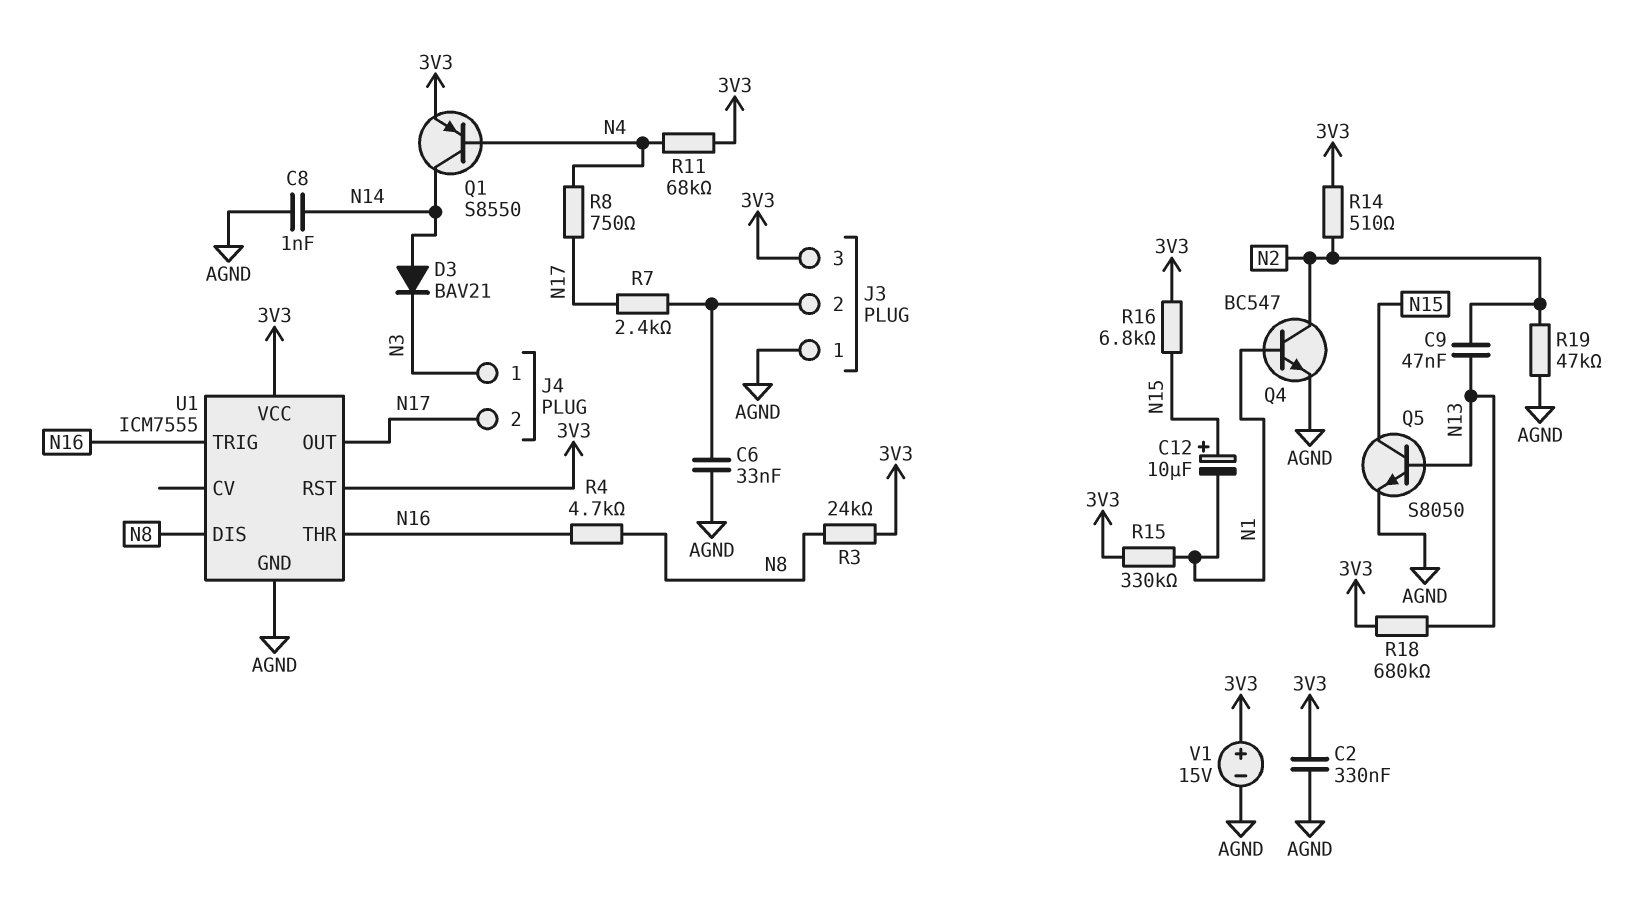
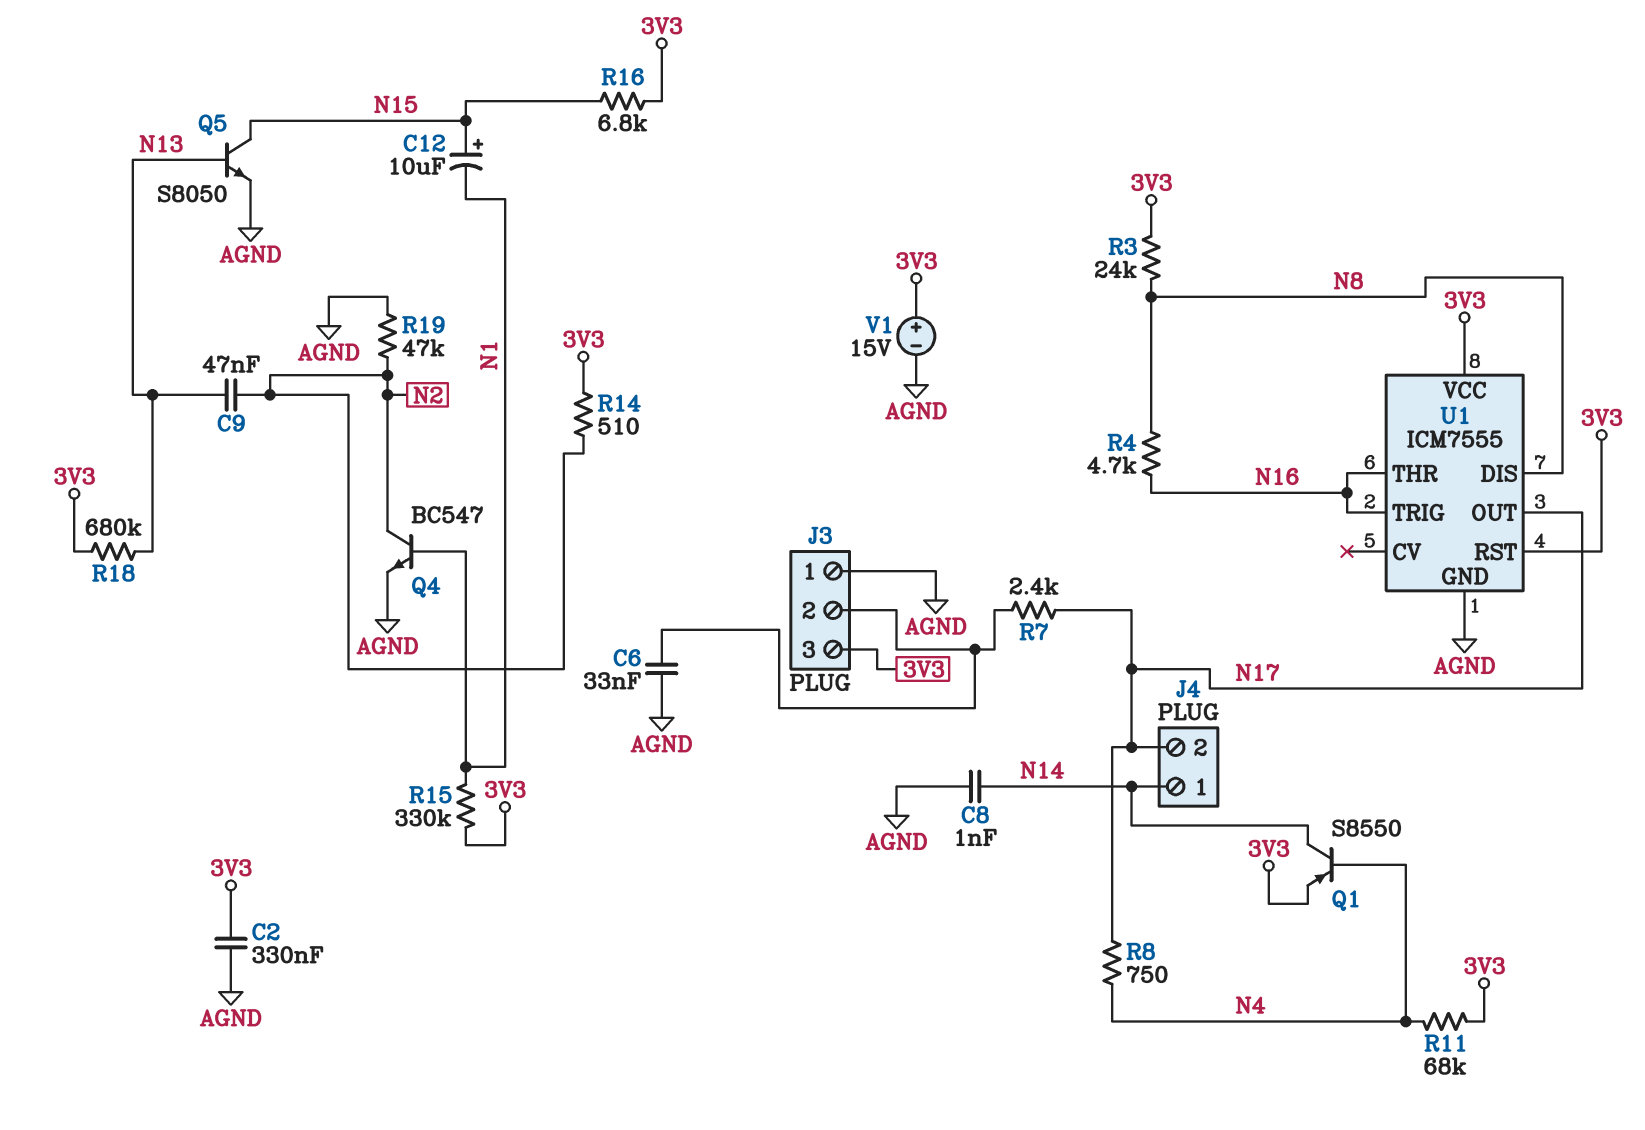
D3: diode BAV21 (A N14, K N3) -> none
J4 pin 1: N3 -> N14

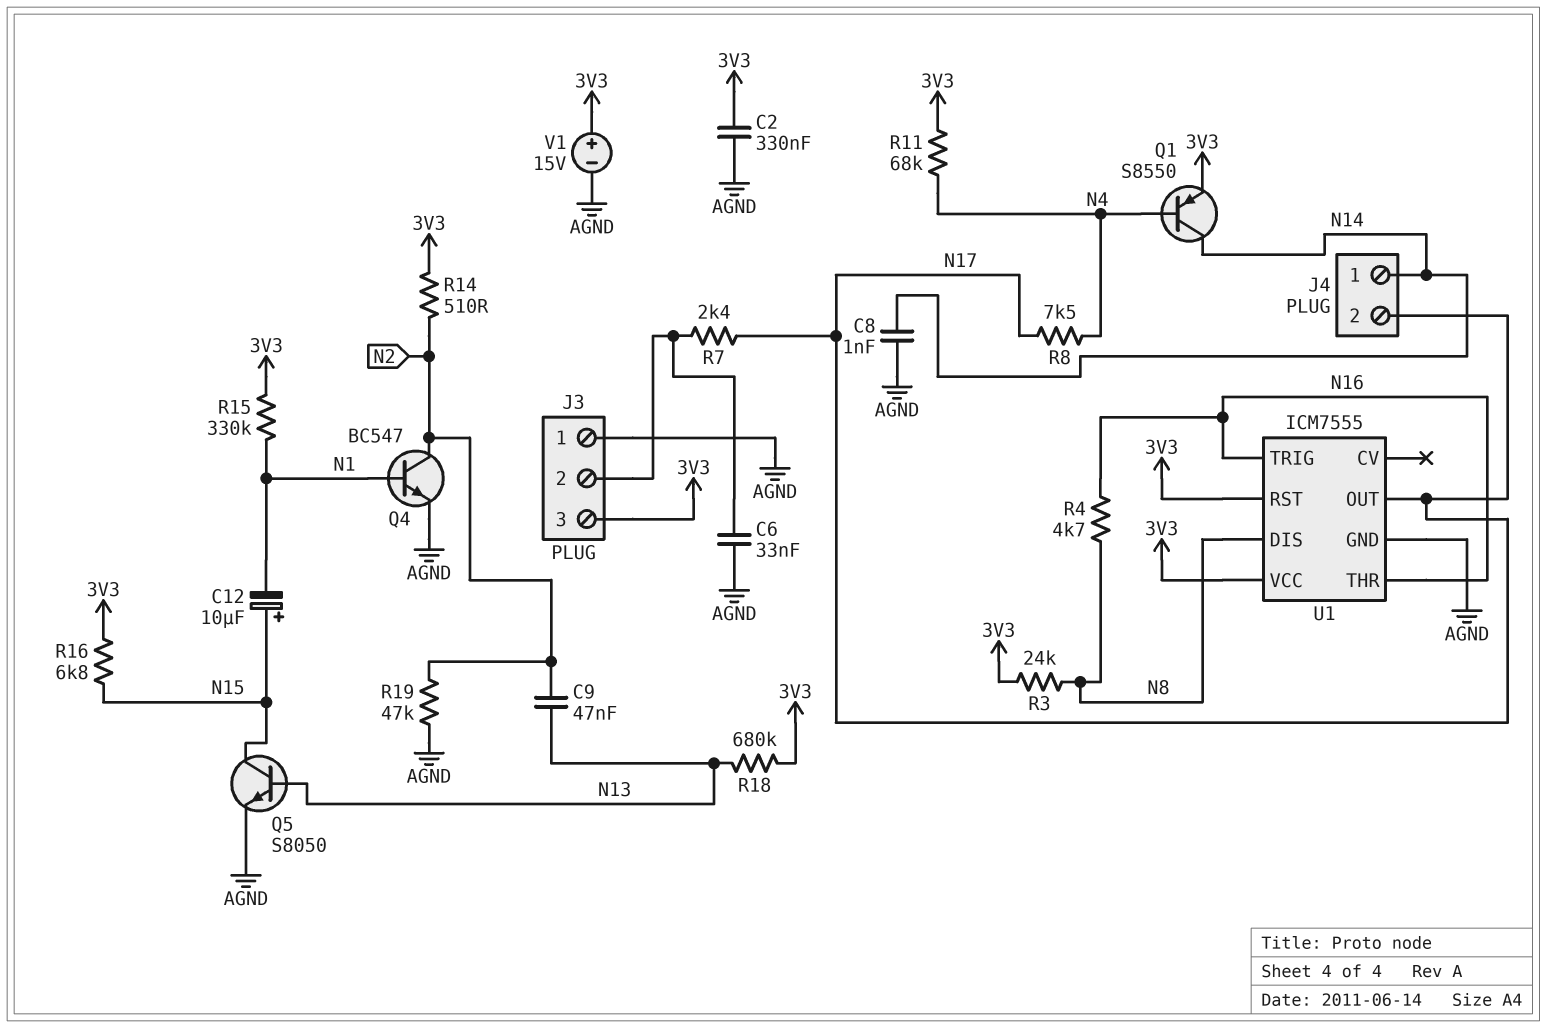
R8: 750 (N4, N17) -> 7.5k (N4, N17)

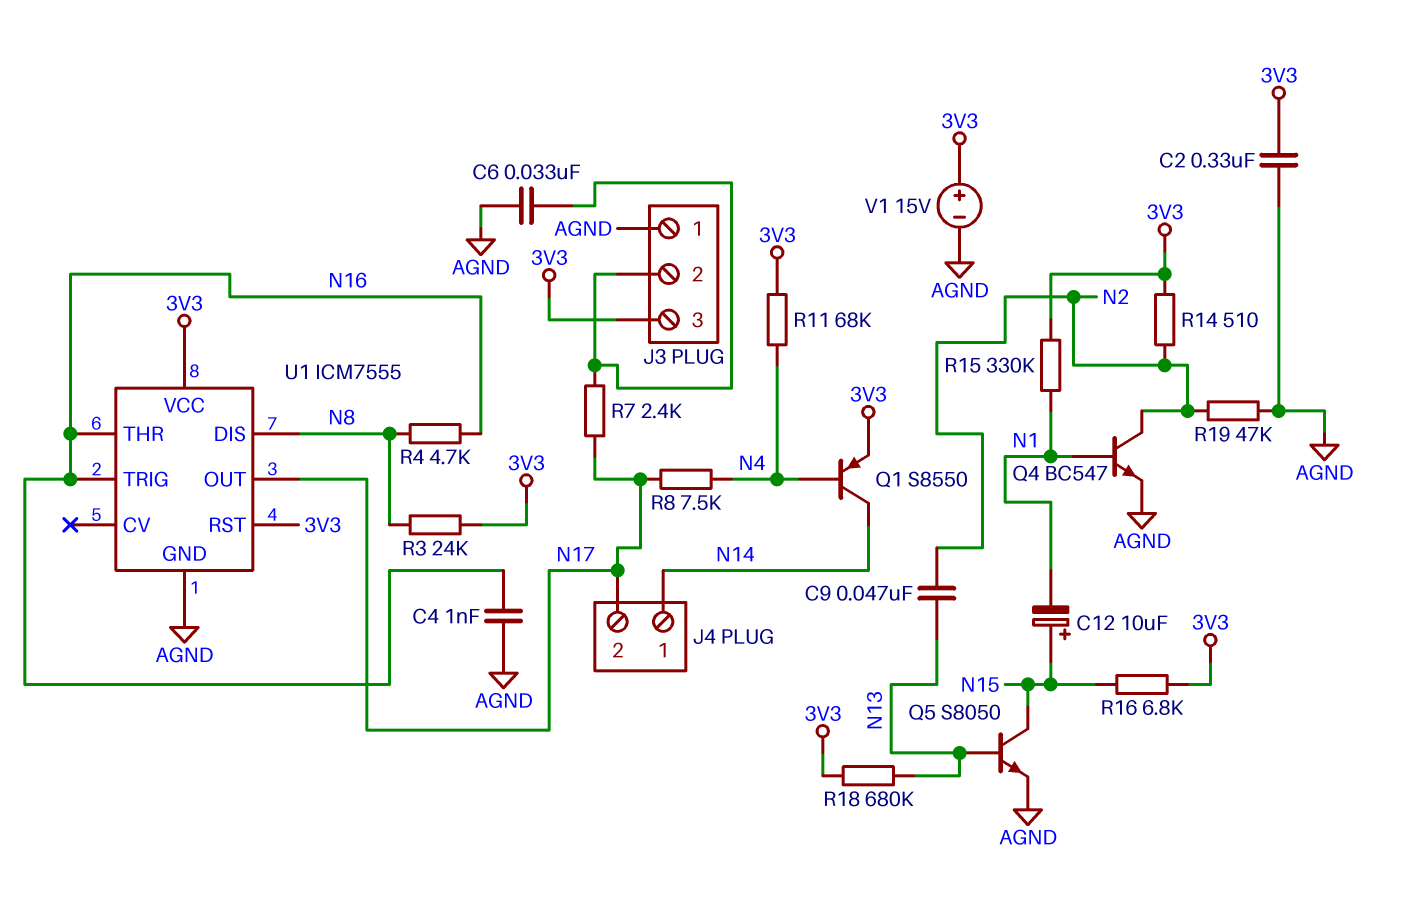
C4: none -> 1nF (AGND, N16)
C8: 1nF (AGND, N14) -> none

